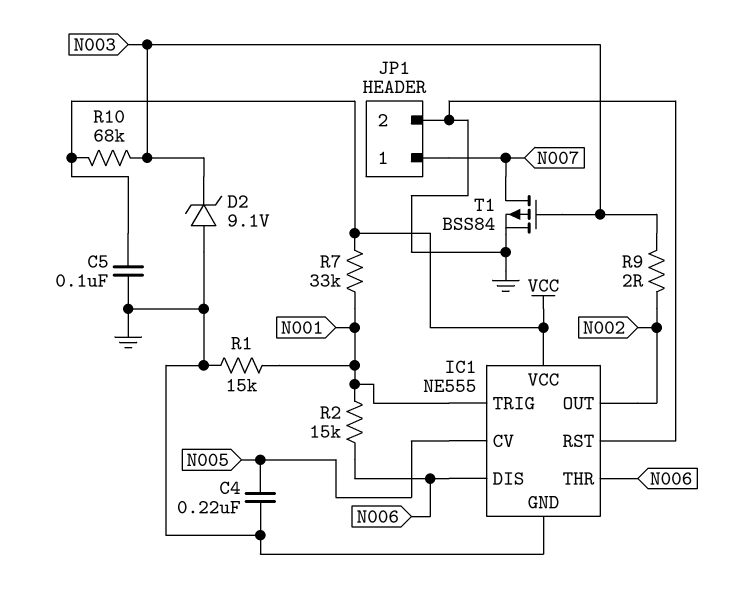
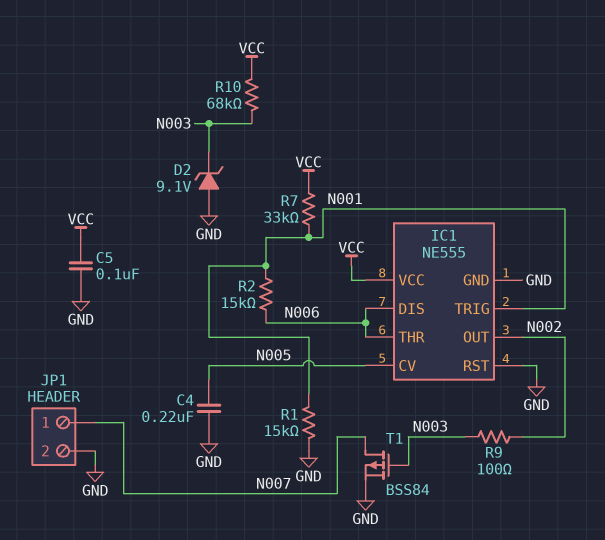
R9: 2 (N002, N003) -> 100 (N002, N003)

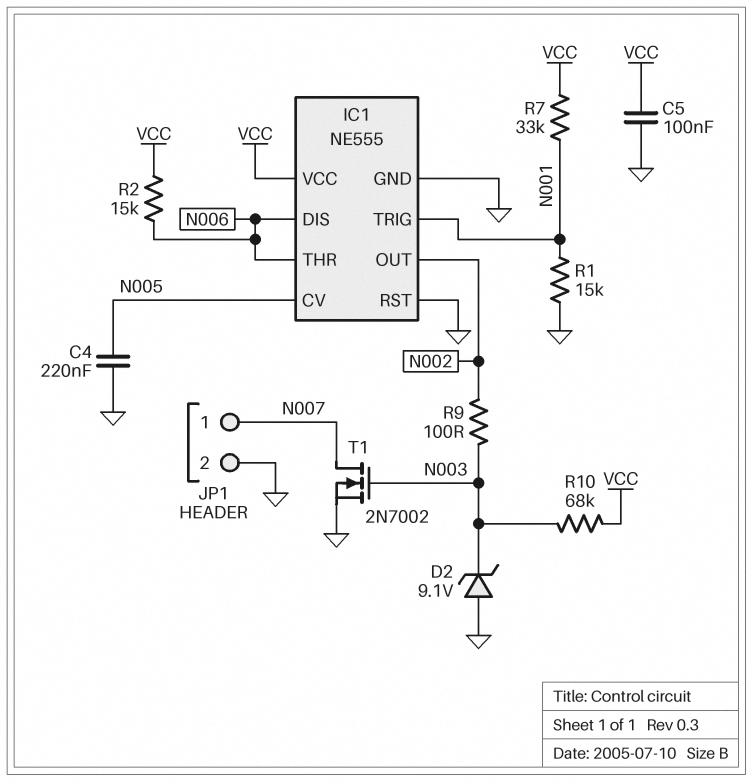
R2: 15k (N001, N006) -> 15k (N006, VCC)
T1: PMOS BSS84 (G N003, D N007, S GND) -> NMOS 2N7002 (G N003, D N007, S GND)

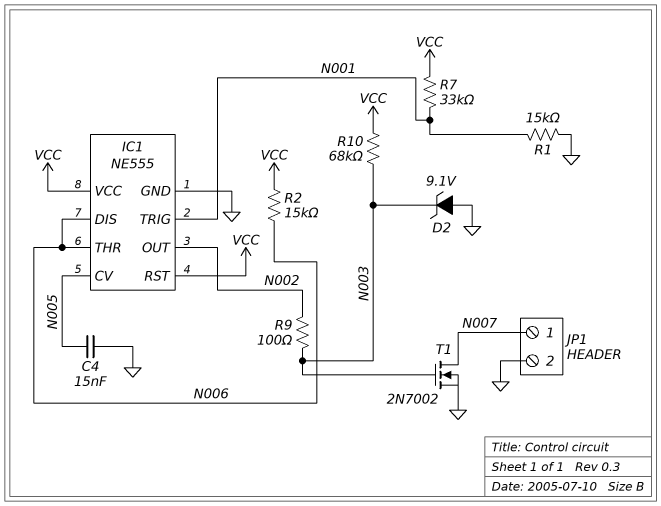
C4: 220nF (GND, N005) -> 15nF (GND, N005)
C5: 100nF (GND, VCC) -> none
IC1 pin RST: GND -> VCC

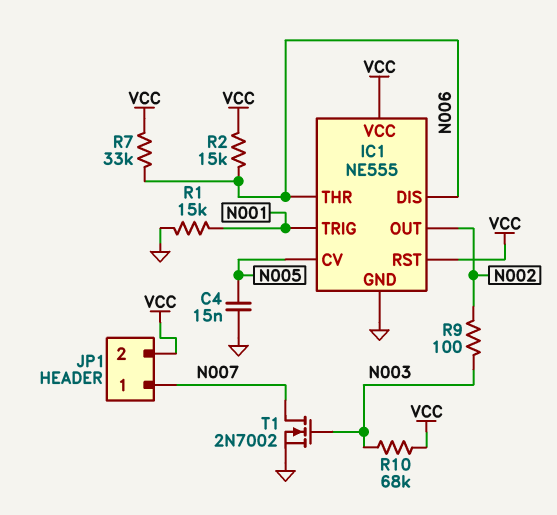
D2: zener 9.1V (A GND, K N003) -> none
JP1 pin 2: GND -> VCC
R7: 33k (N001, VCC) -> 33k (N006, VCC)

